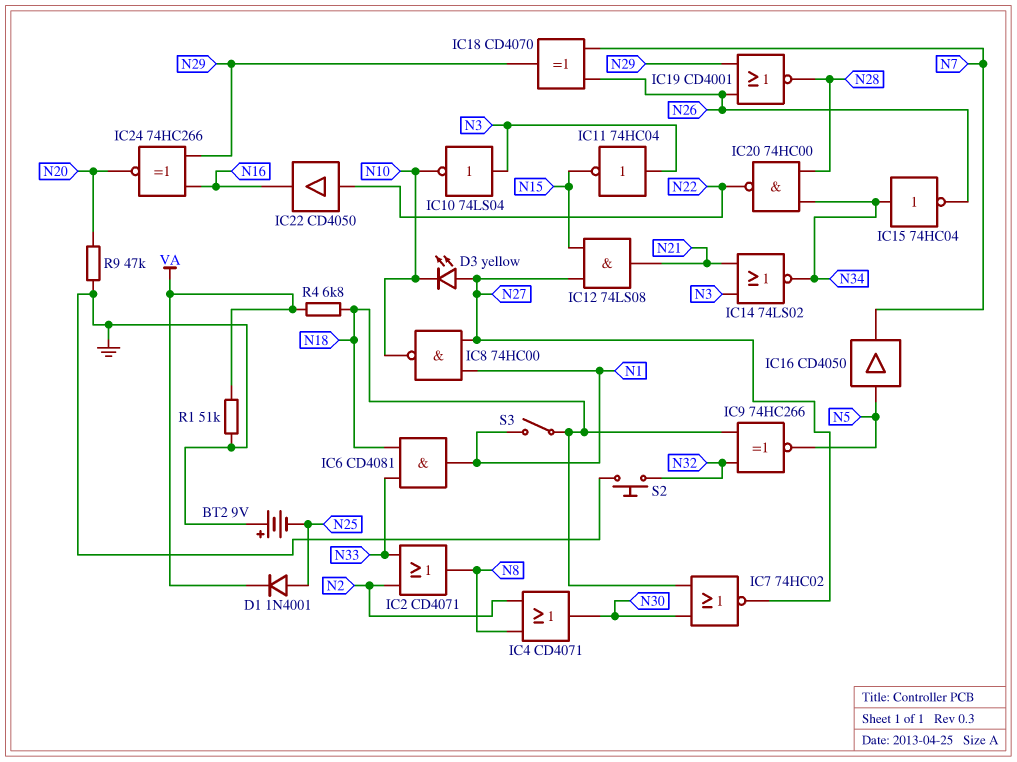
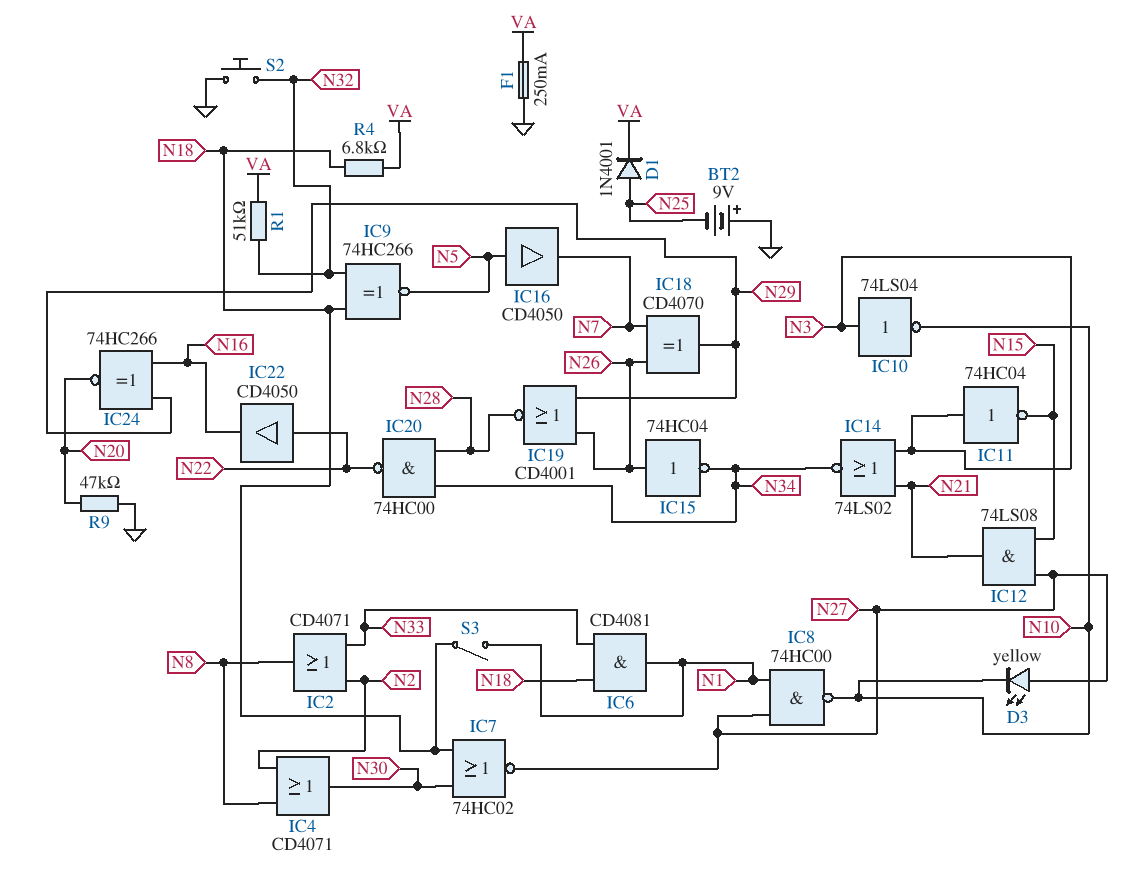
F1: none -> 250mA (GND, VA)
IC15: NOT 74HC04 (in N34, out N26) -> NOT 74HC04 (in N26, out N34)
R1: 51k (GND, VA) -> 51k (N32, VA)

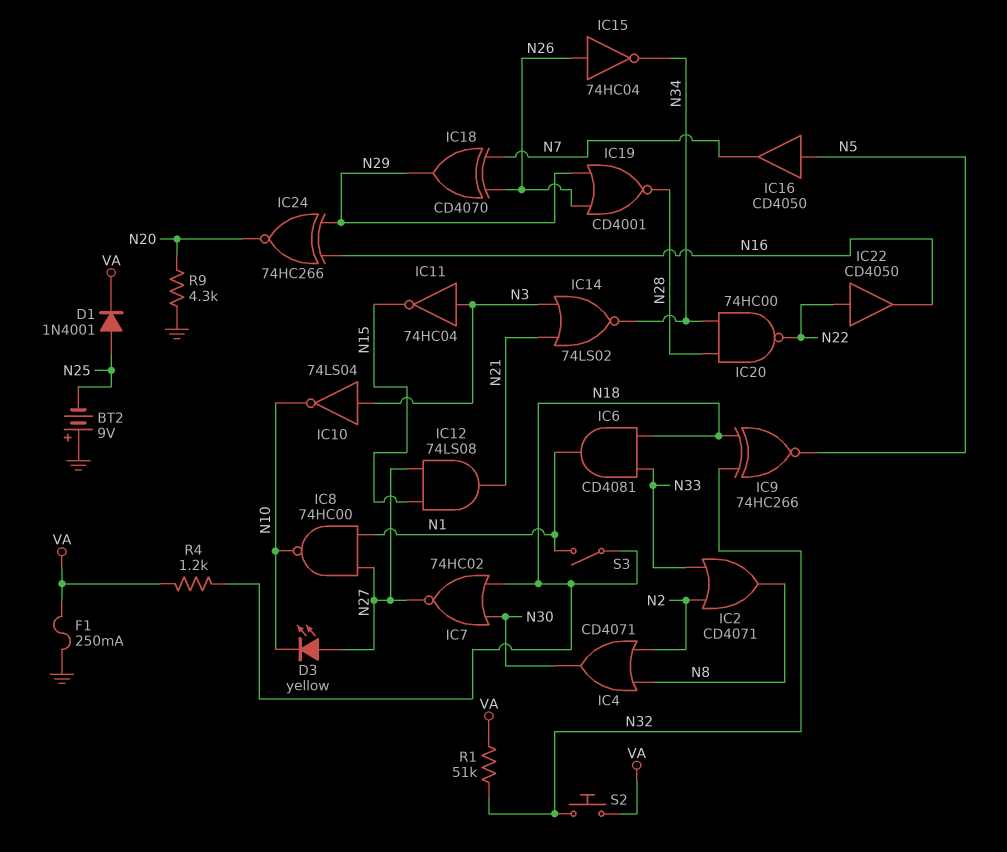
R4: 6.8k (N18, VA) -> 1.2k (N18, VA)
R9: 47k (GND, N20) -> 4.3k (GND, N20)
S2: button (GND, N32) -> button (N32, VA)

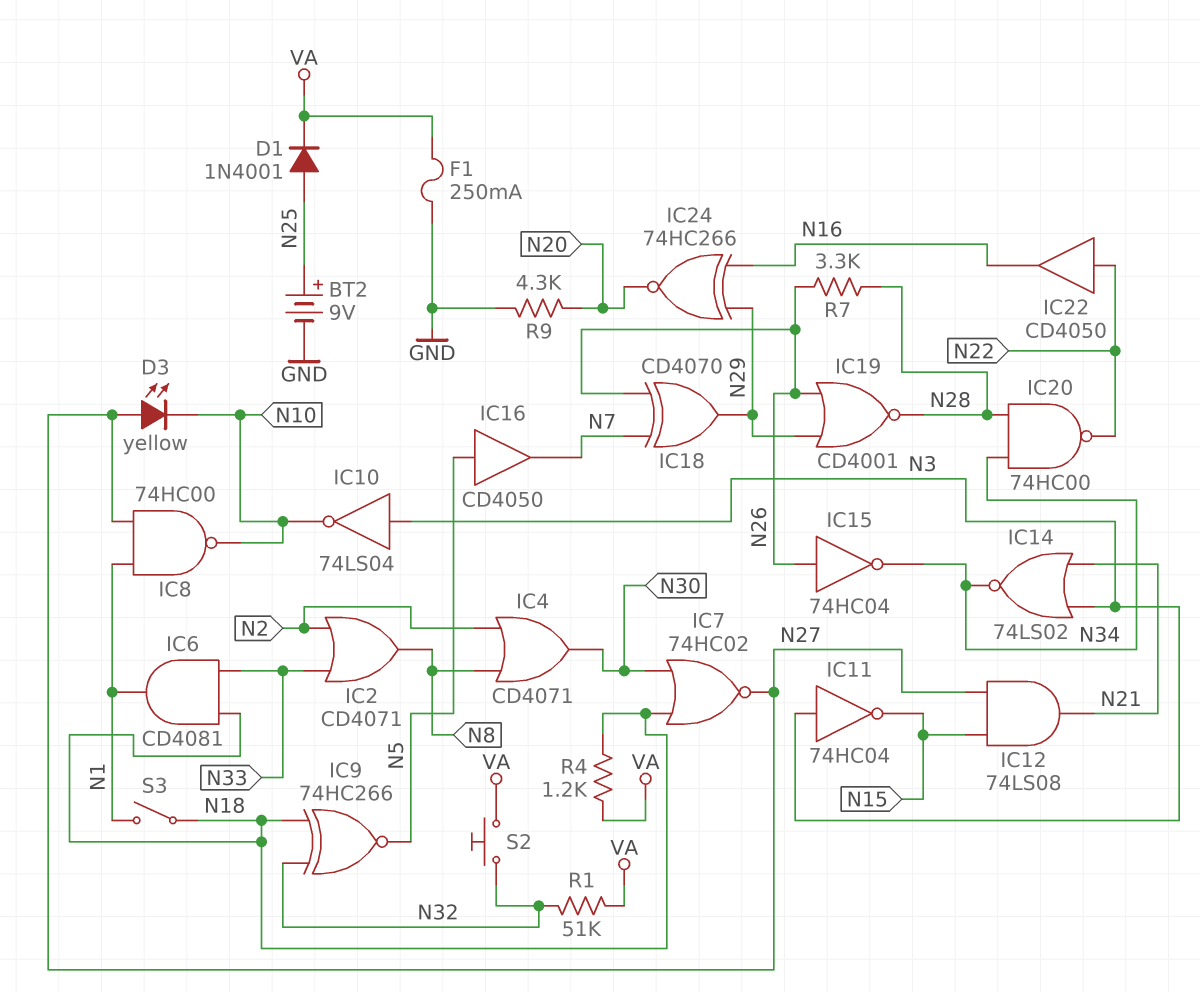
BT2: 9V (plus GND, minus N25) -> 9V (plus N25, minus GND)
R7: none -> 3.3k (N26, N28)

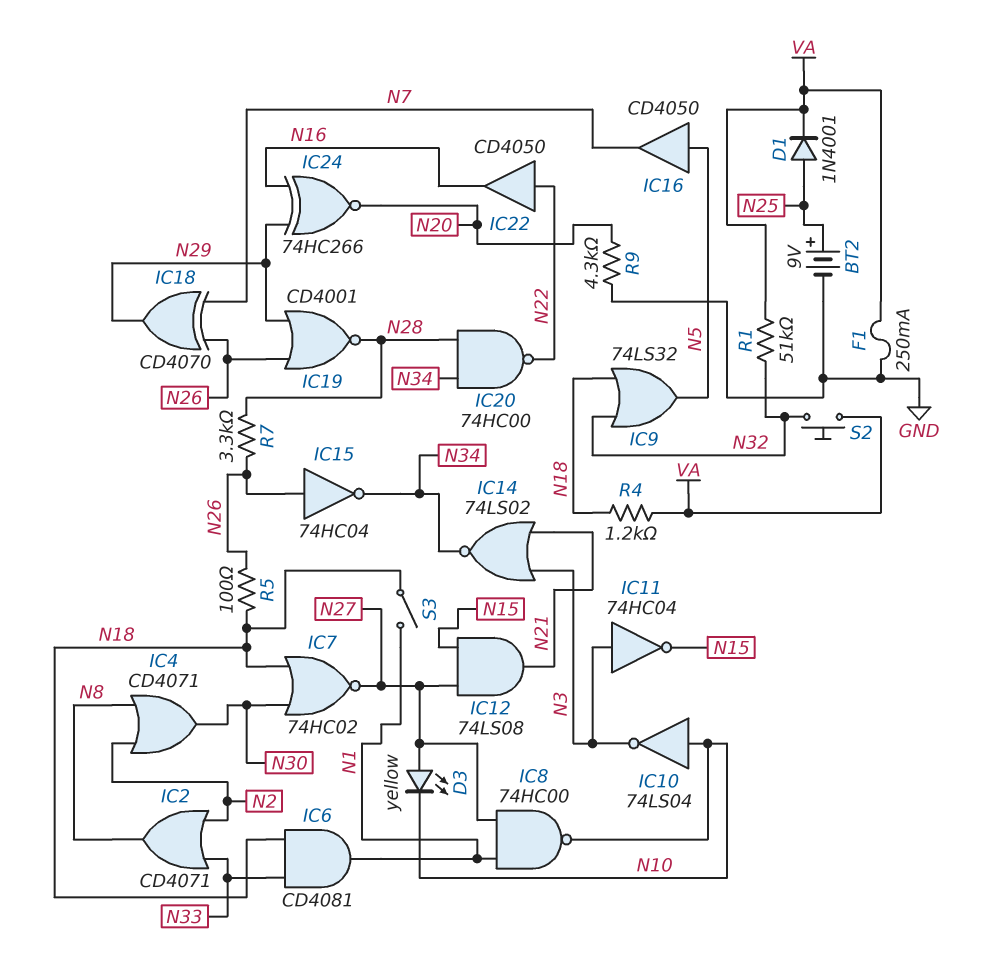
IC9: XNOR 74HC266 (in N18, in N32, out N5) -> OR 74LS32 (in N18, in N32, out N5)
IC10: NOT 74LS04 (in N3, out N10) -> NOT 74LS04 (in N10, out N3)
R5: none -> 100 (N18, N26)

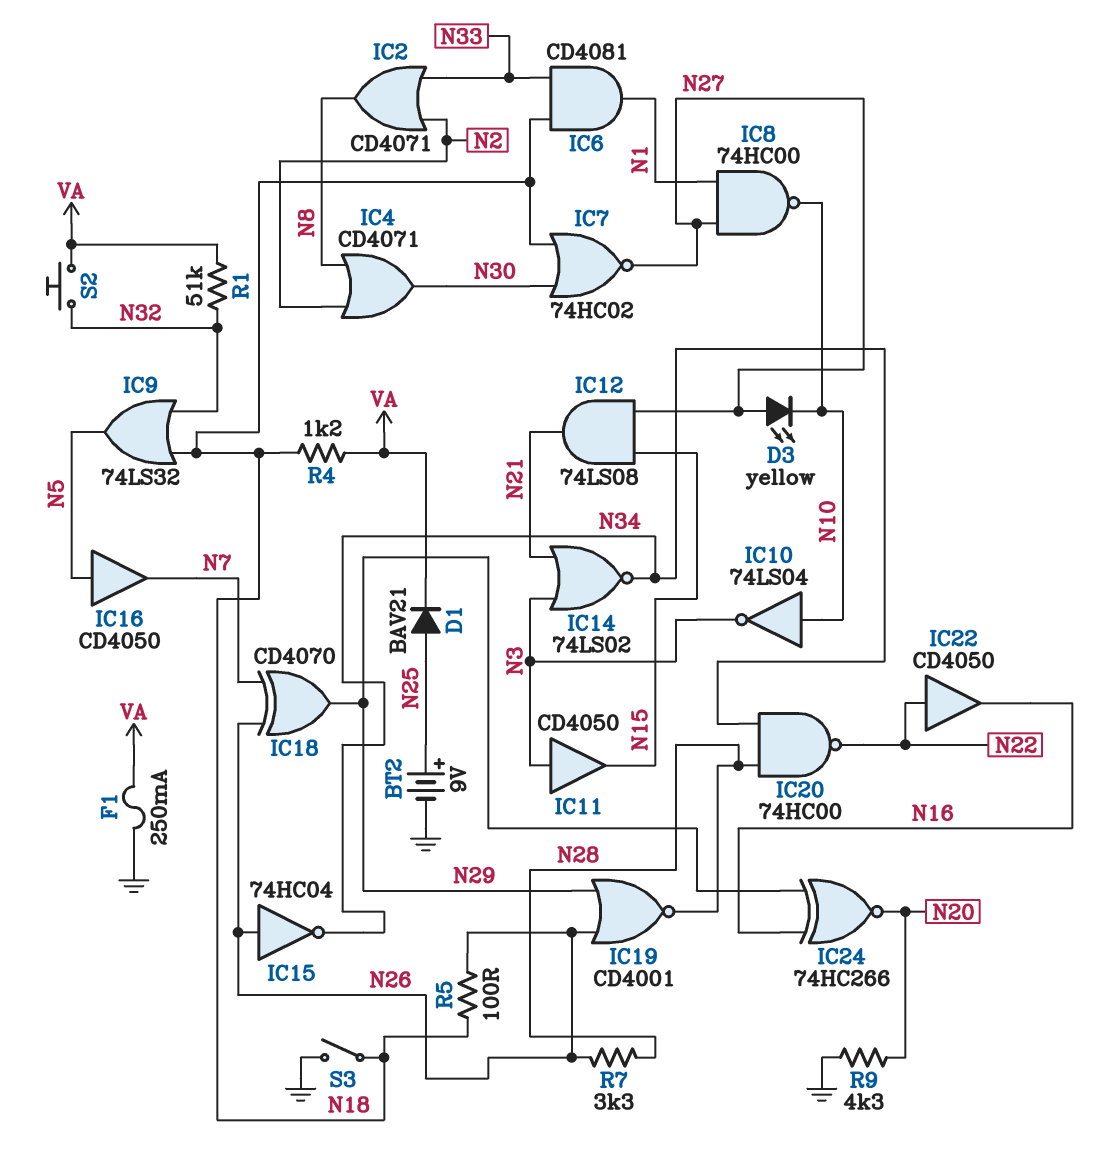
D1: diode 1N4001 (A N25, K VA) -> diode BAV21 (A N25, K VA)
IC11: NOT 74HC04 (in N3, out N15) -> buffer CD4050 (in N3, out N15)
S3: switch (N1, N18) -> switch (GND, N18)

